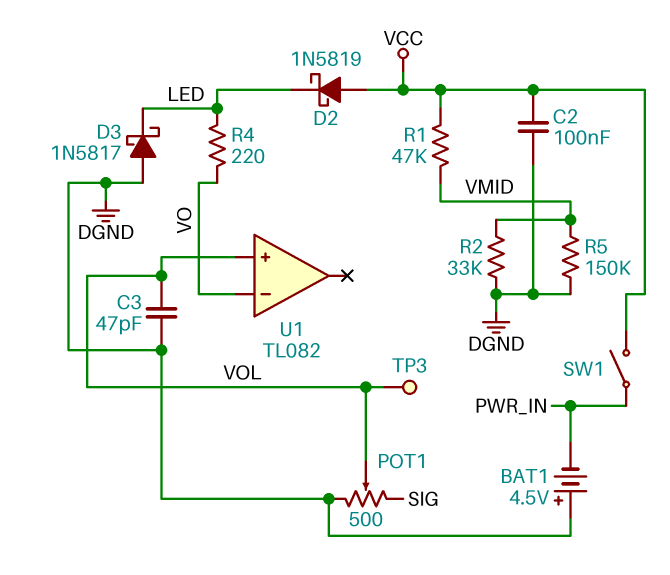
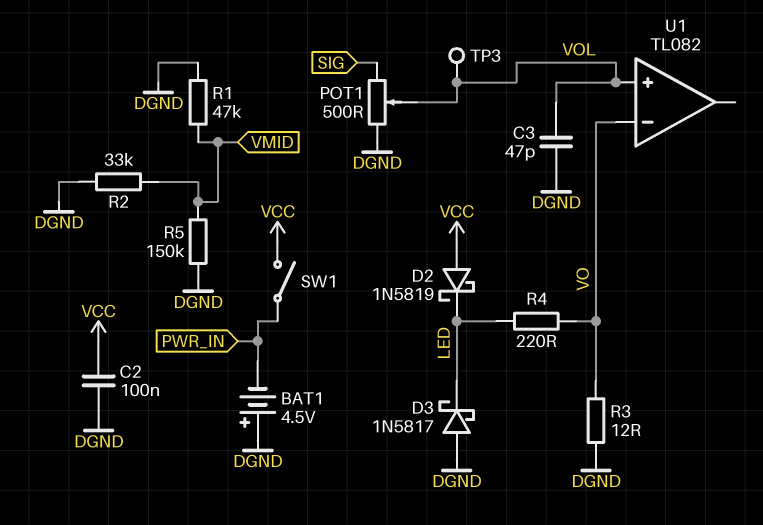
R1: 47k (VCC, VMID) -> 47k (DGND, VMID)
R3: none -> 12 (DGND, VO)

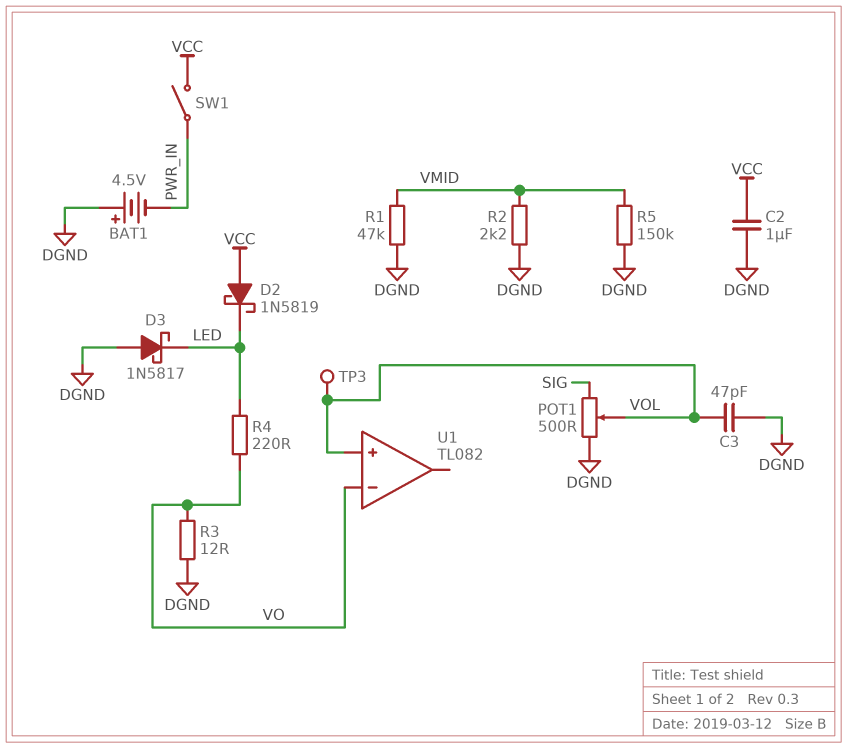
C2: 100nF (DGND, VCC) -> 1uF (DGND, VCC)
R2: 33k (DGND, VMID) -> 2.2k (DGND, VMID)

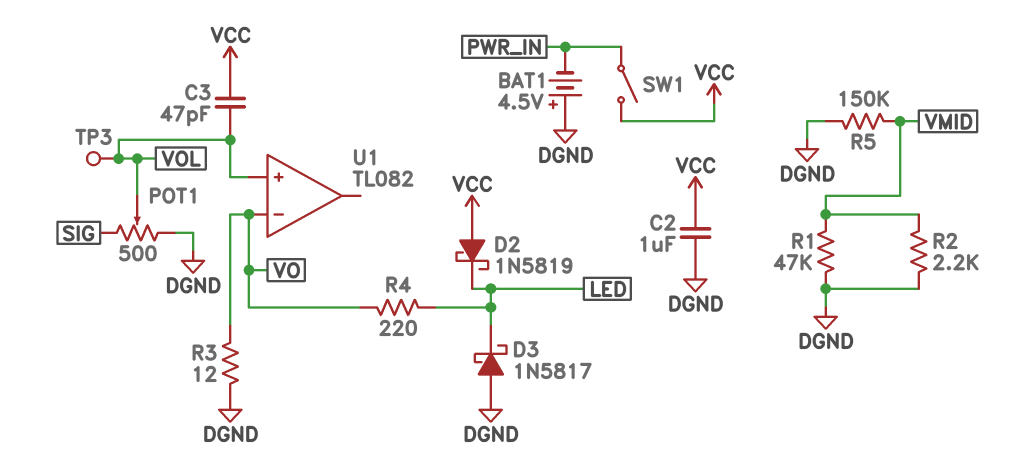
C3: 47pF (DGND, VOL) -> 47pF (VCC, VOL)

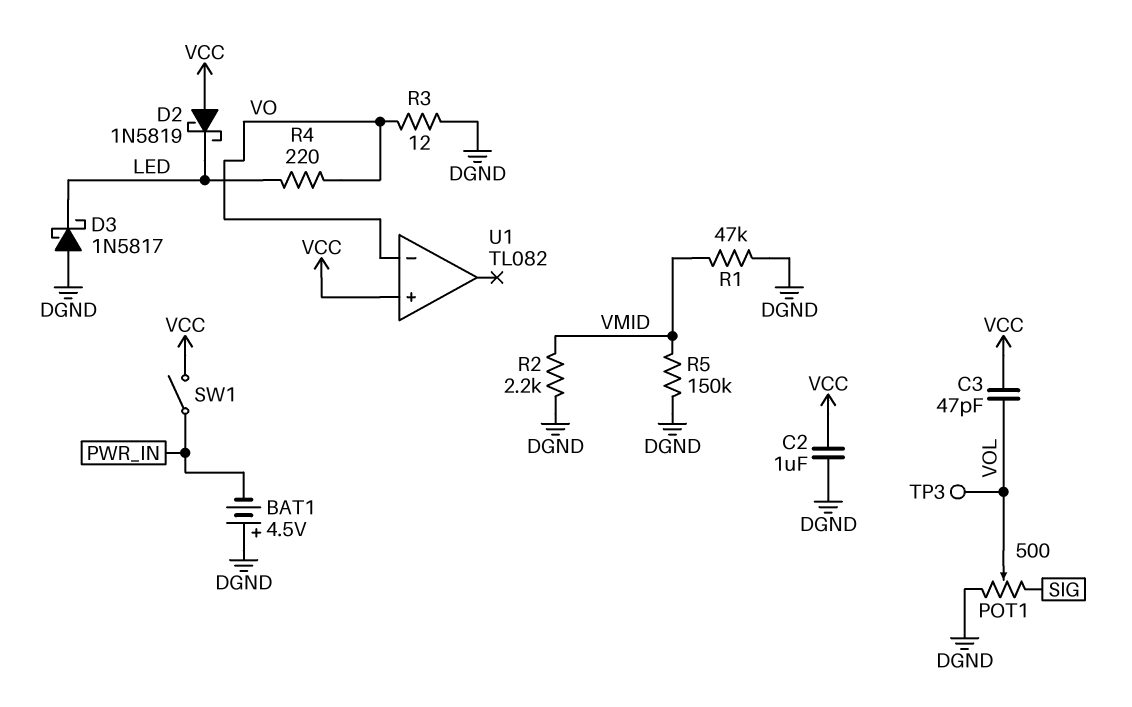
U1 pin in+: VOL -> VCC

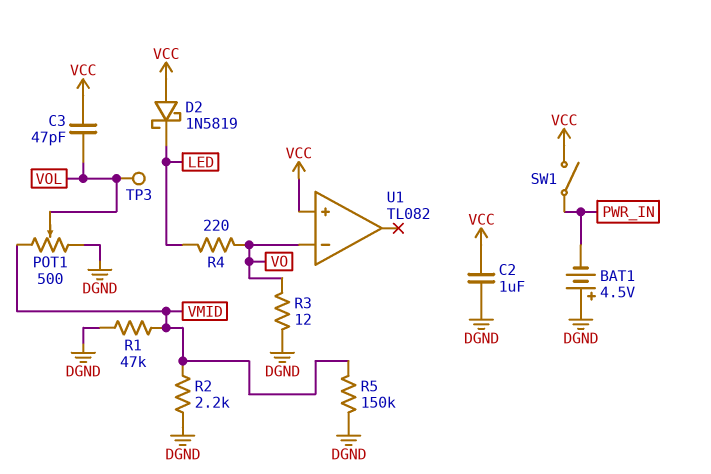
D3: schottky 1N5817 (A DGND, K LED) -> none
POT1: 500 (DGND, SIG, wiper VOL) -> 500 (DGND, VMID, wiper VOL)

